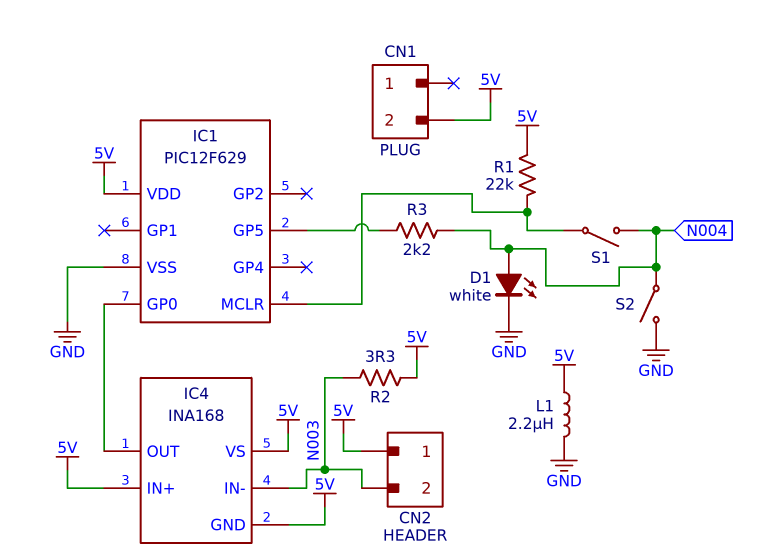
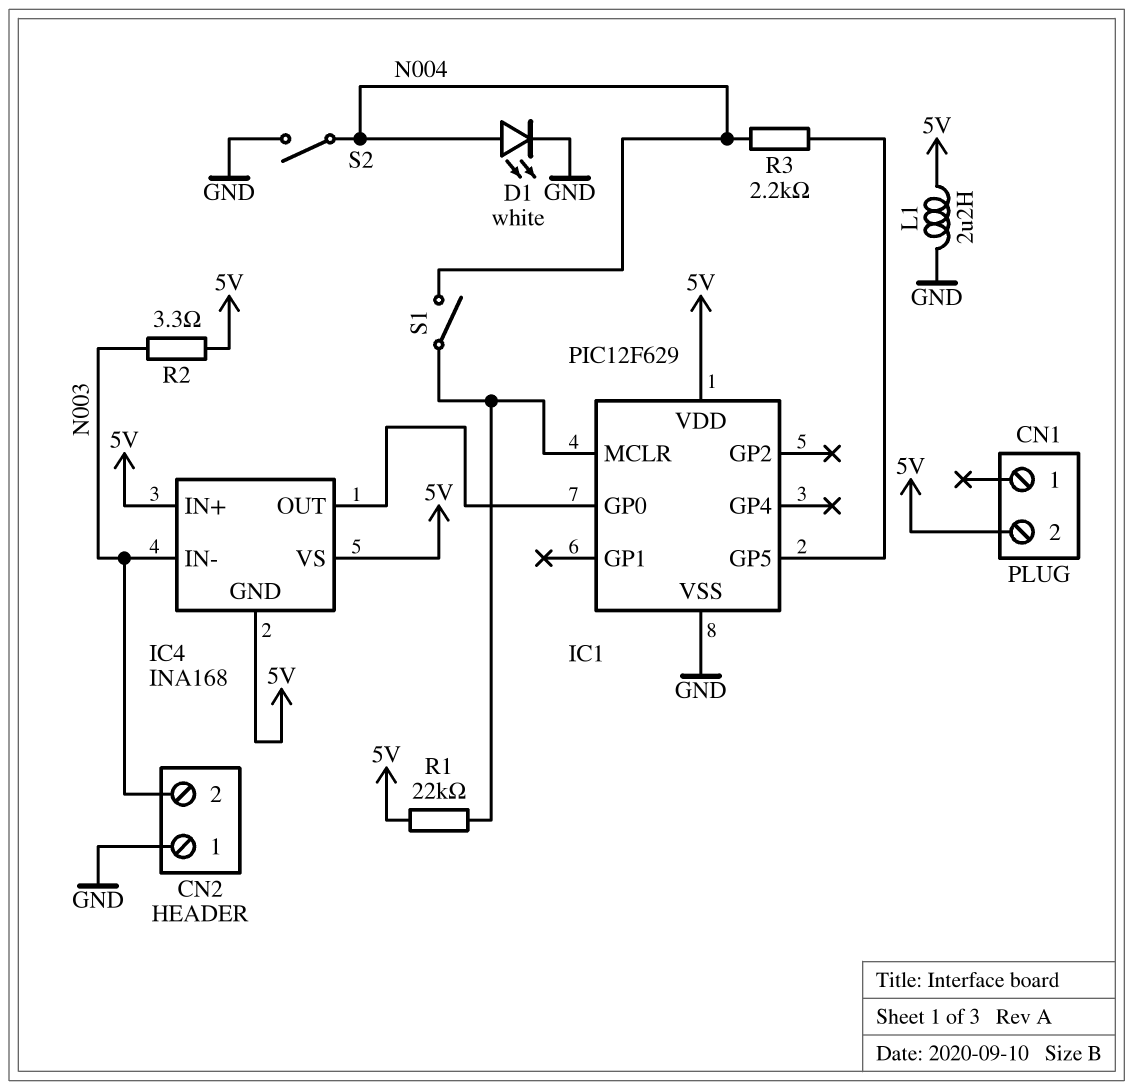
CN2 pin 1: 5V -> GND

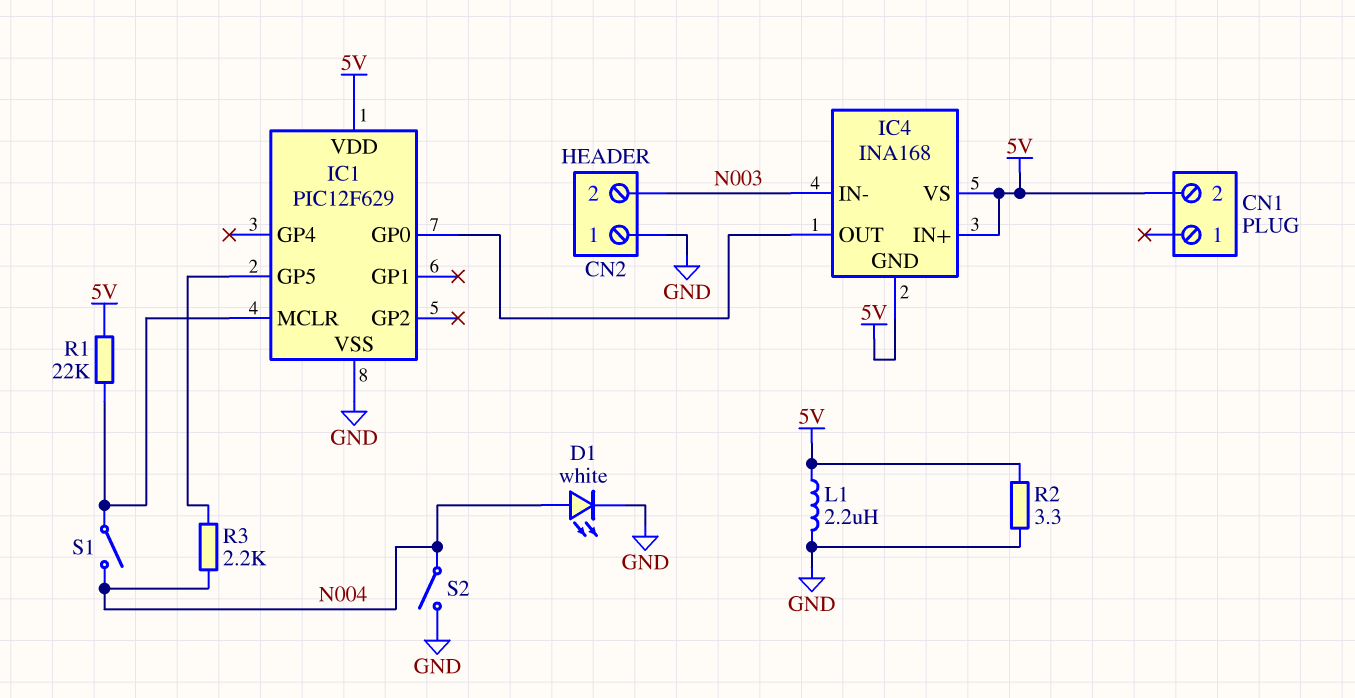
R2: 3.3 (5V, N003) -> 3.3 (5V, GND)

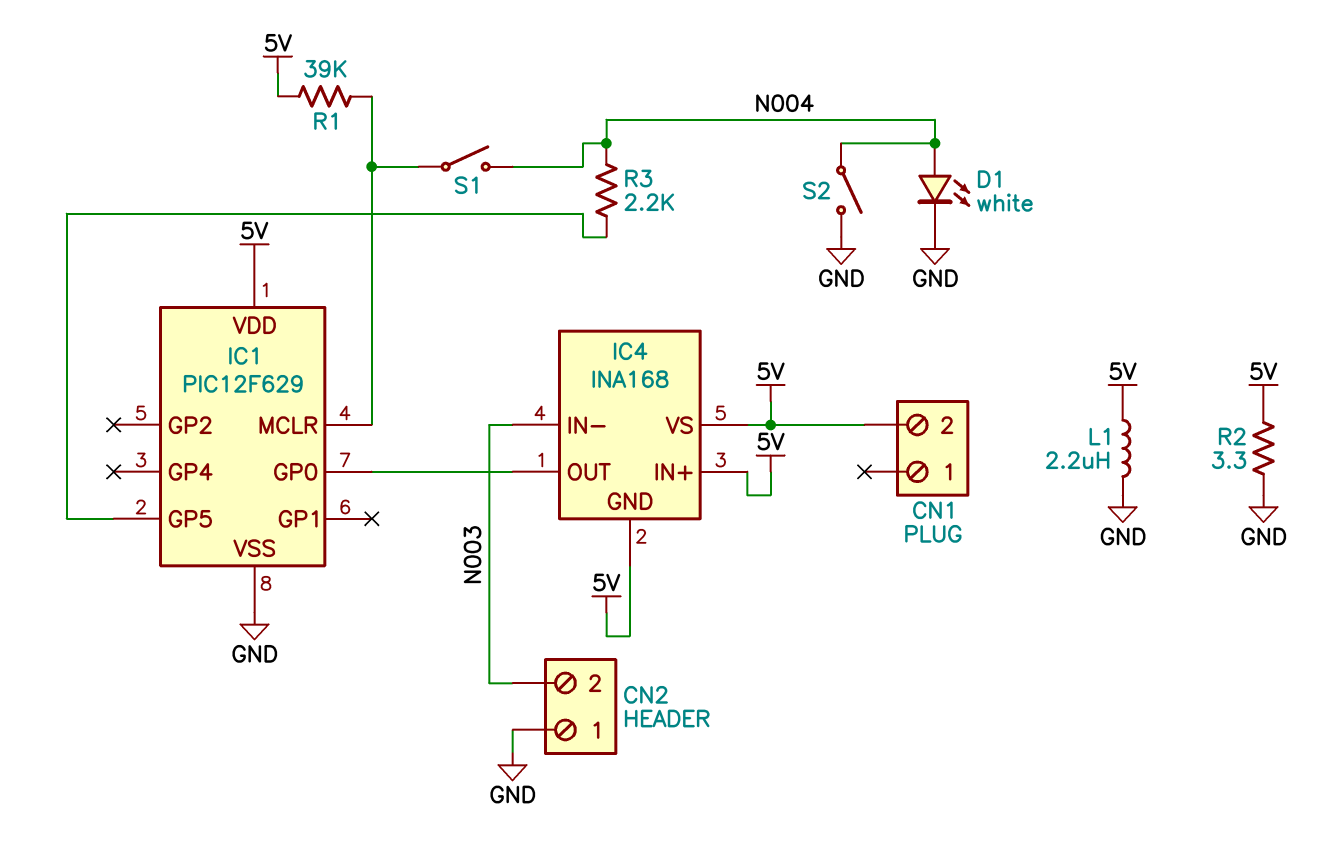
R1: 22k (5V, IC1/MCLR) -> 39k (5V, IC1/MCLR)

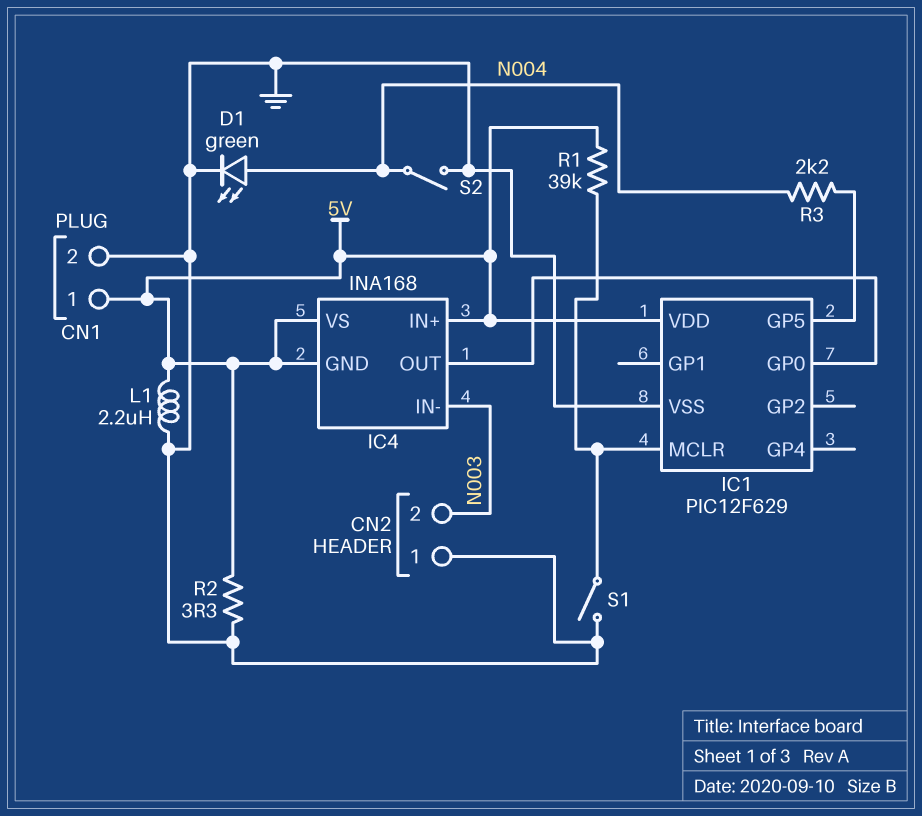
CN1 pin 1: none -> 5V
CN1 pin 2: 5V -> GND
D1: LED white (A N004, K GND) -> LED green (A N004, K GND)
S1: switch (IC1/MCLR, N004) -> switch (GND, IC1/MCLR)

